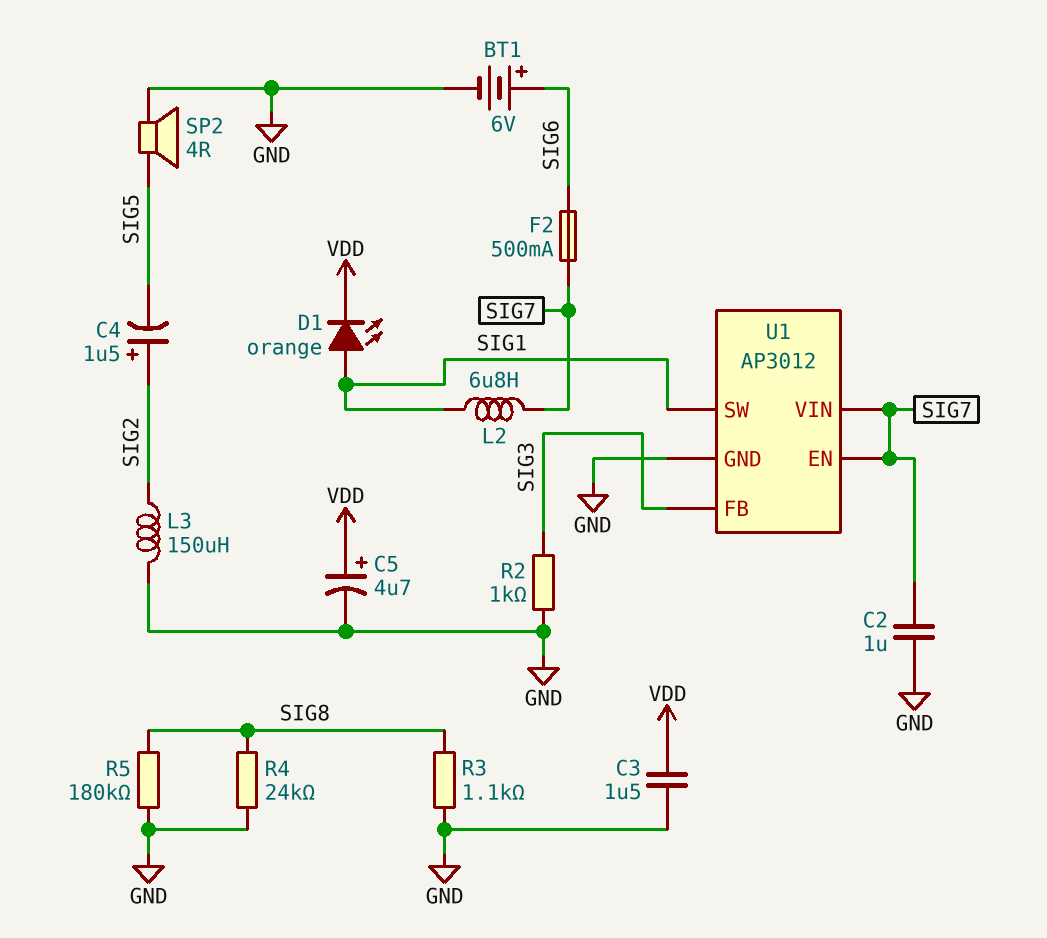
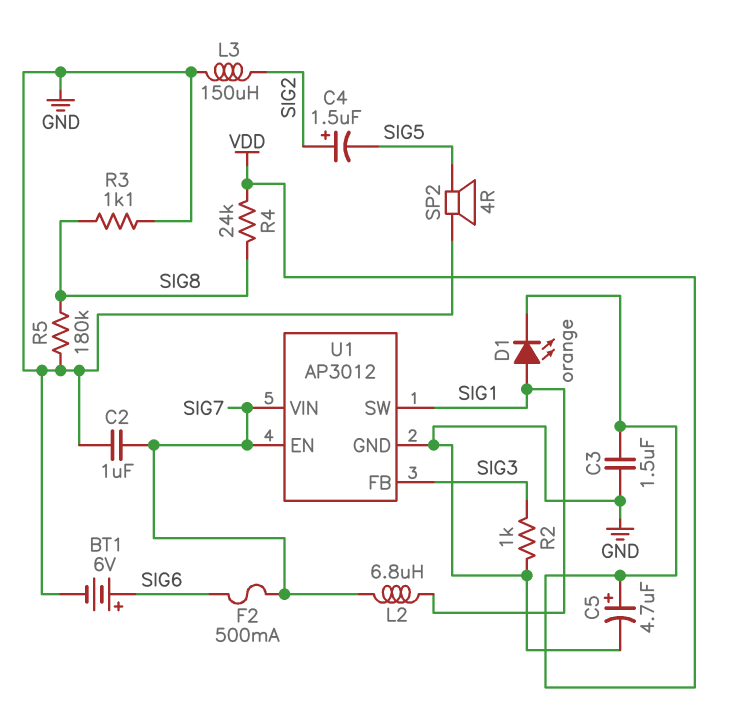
R4: 24k (GND, SIG8) -> 24k (SIG8, VDD)

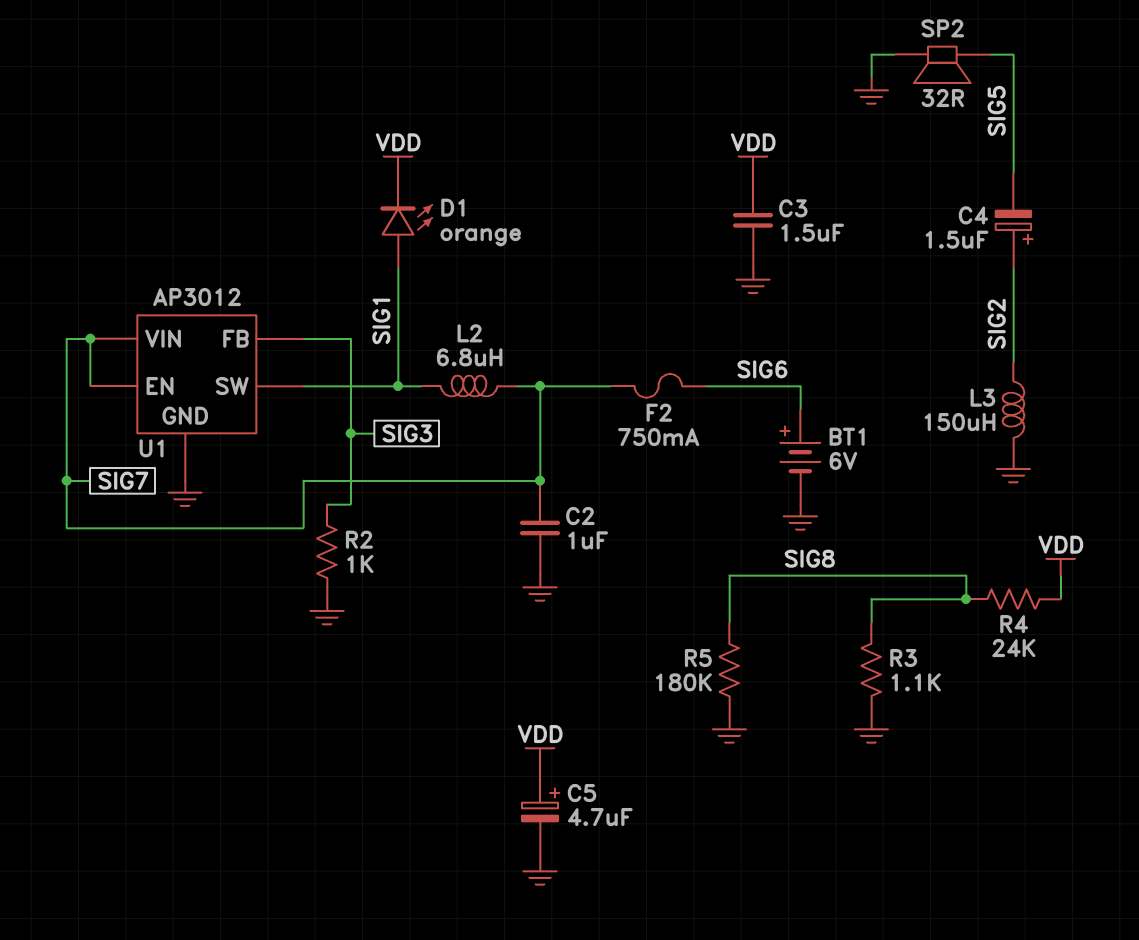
F2: 500mA (SIG6, SIG7) -> 750mA (SIG6, SIG7)
SP2: speaker 4R (GND, SIG5) -> speaker 32R (GND, SIG5)

